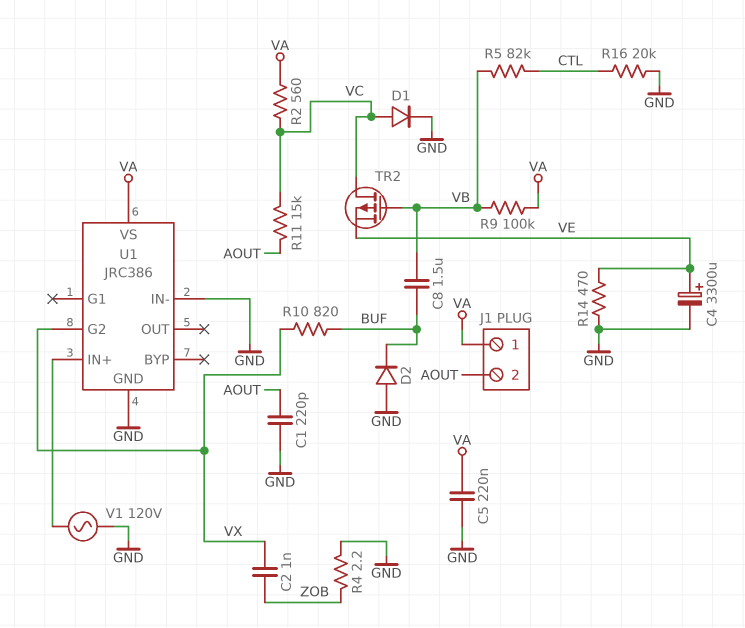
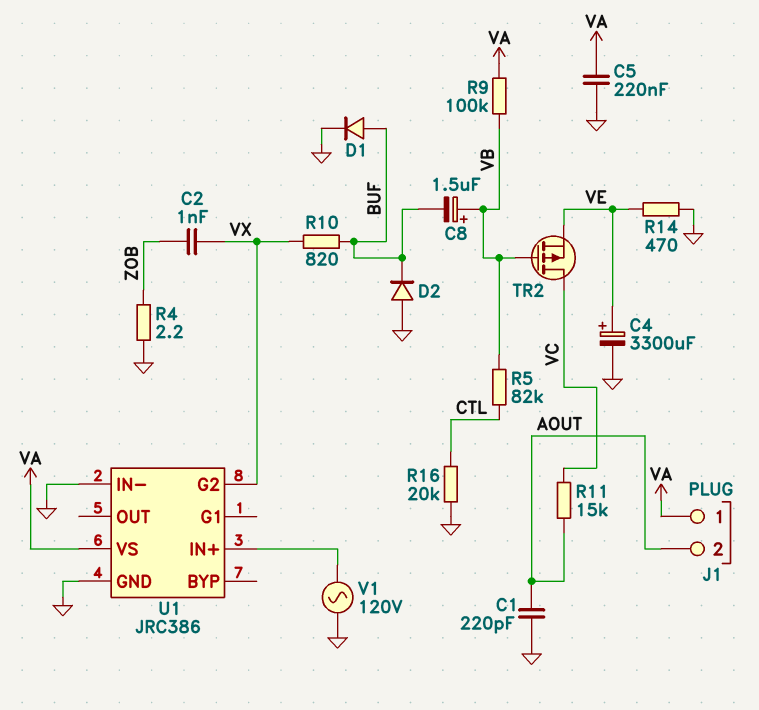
C8: 1.5uF (BUF, VB) -> 1.5uF (plus VB, minus BUF)
D1: diode (A VC, K GND) -> diode (A BUF, K GND)
R2: 560 (VA, VC) -> none

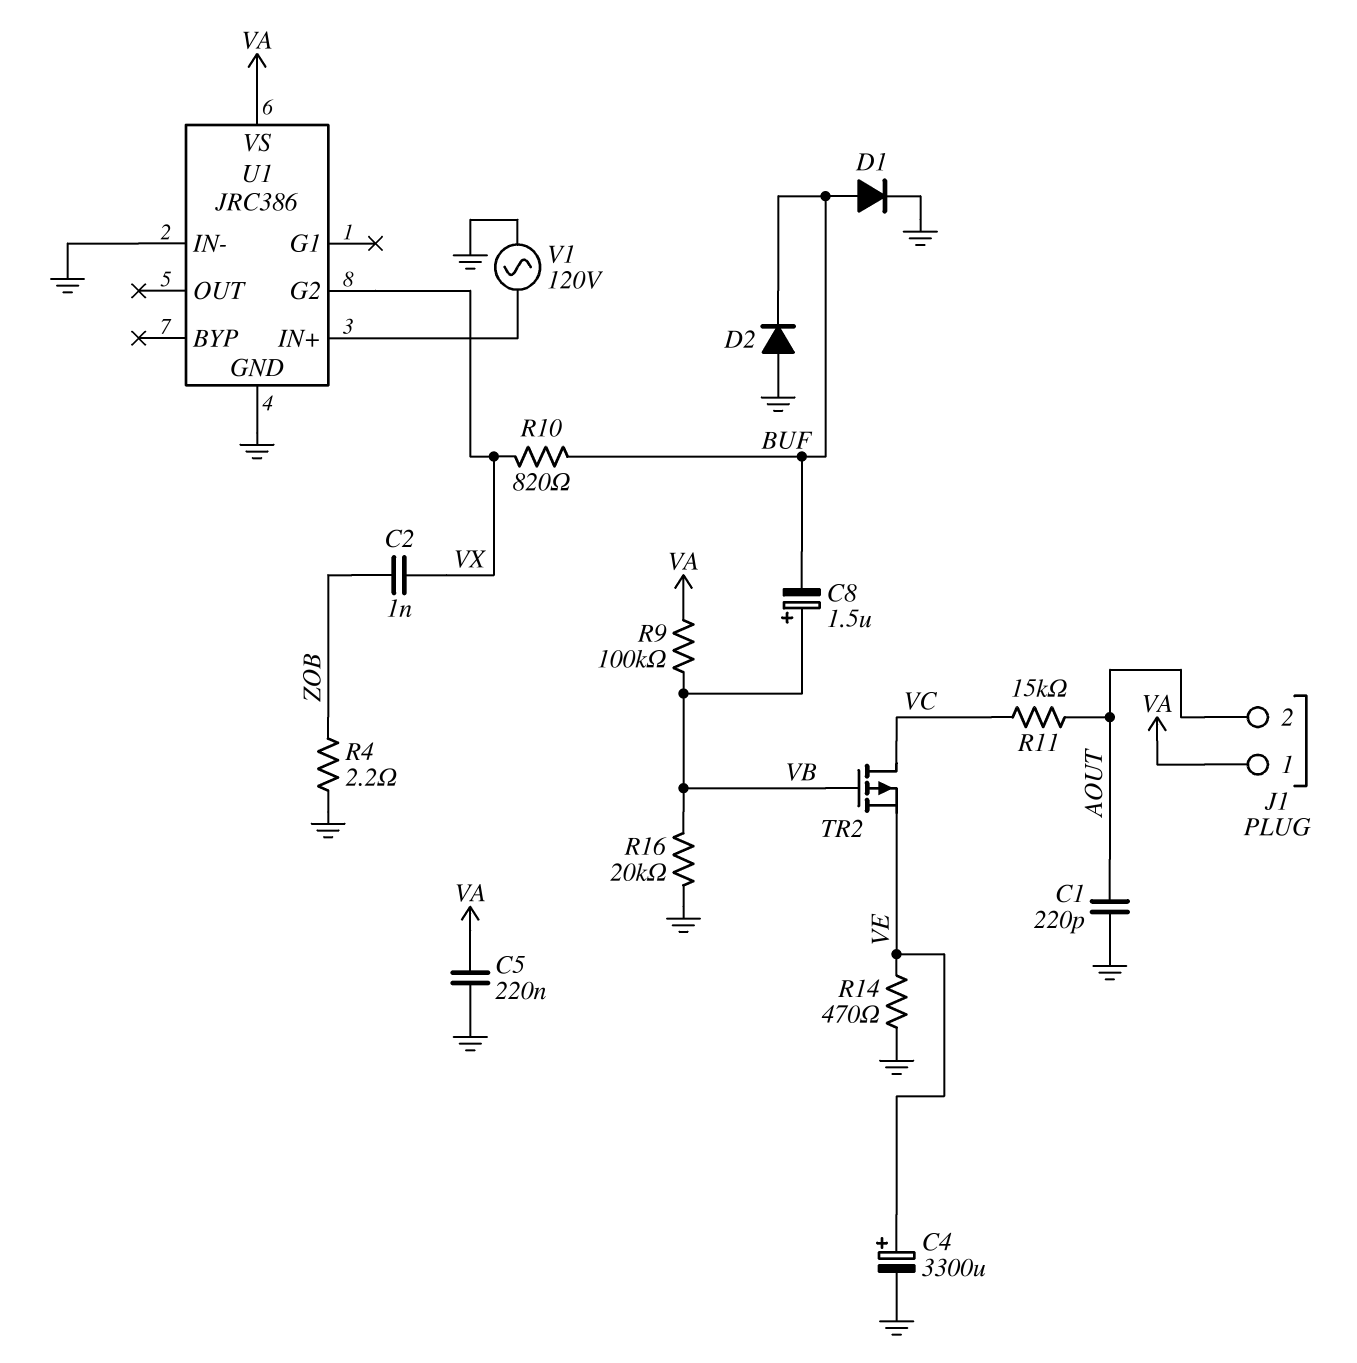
R5: 82k (CTL, VB) -> none
R16: 20k (CTL, GND) -> 20k (GND, VB)

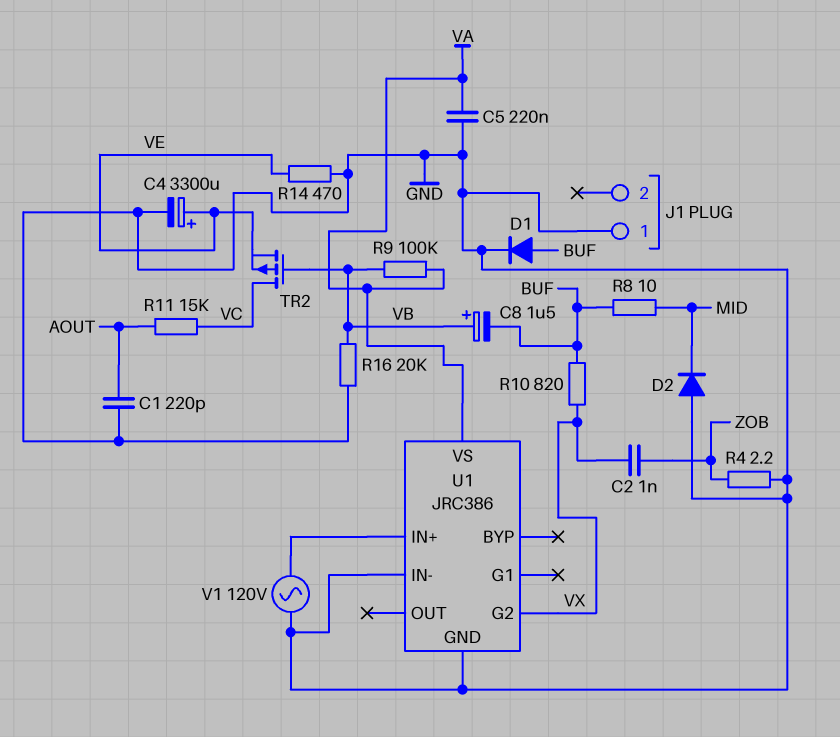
D2: diode (A GND, K BUF) -> diode (A GND, K MID)
J1 pin 1: VA -> GND
J1 pin 2: AOUT -> none
R8: none -> 10 (BUF, MID)

